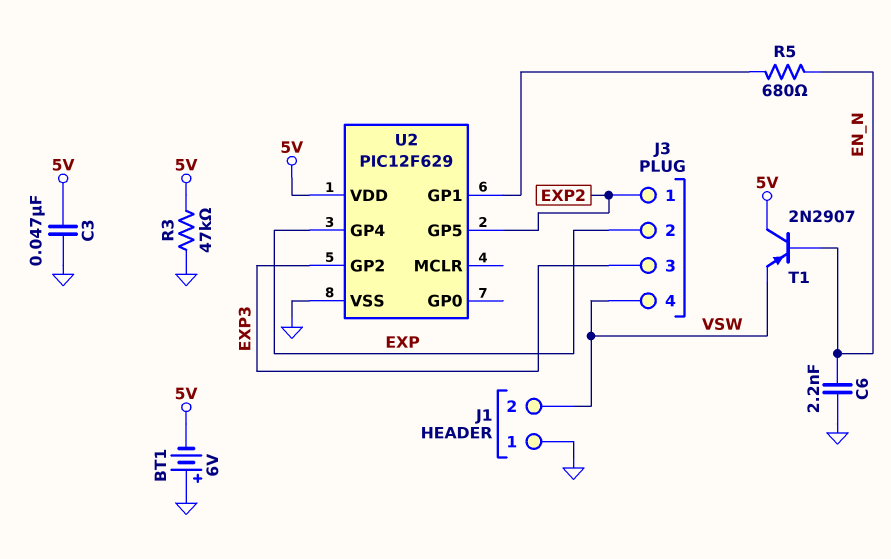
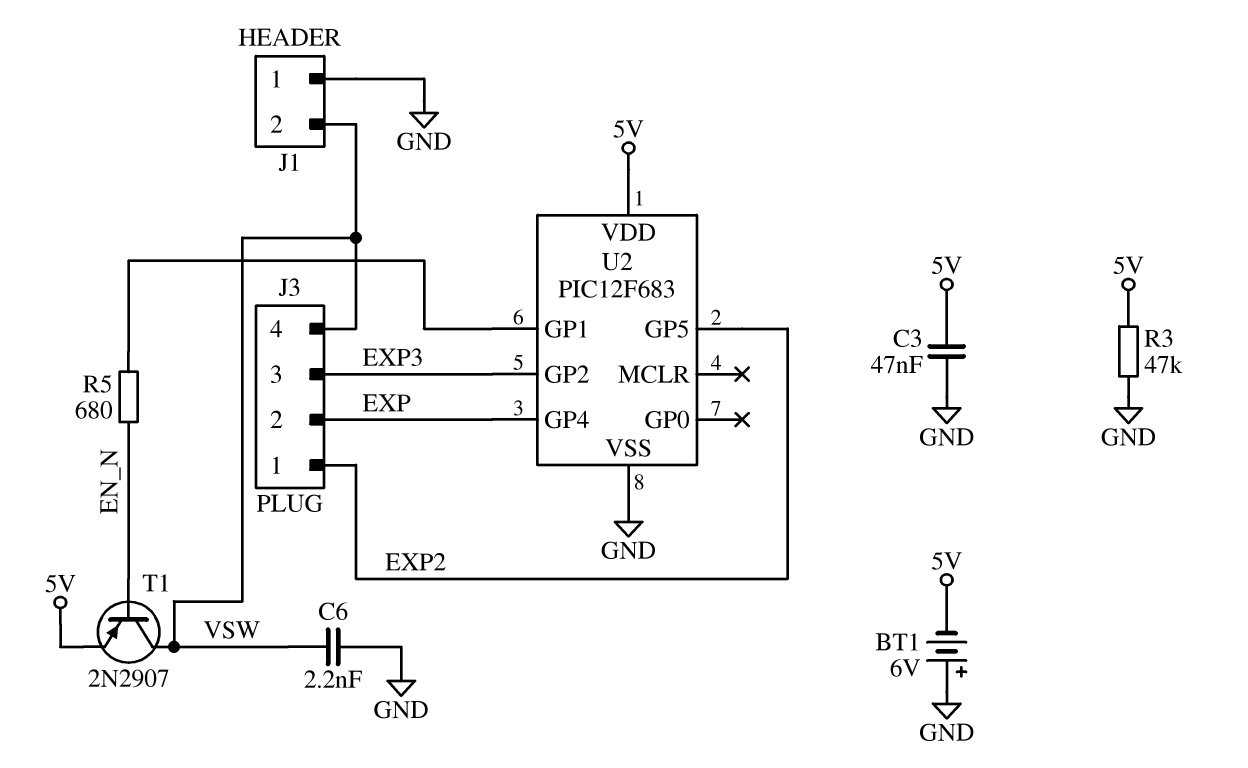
C6: 2.2nF (EN_N, GND) -> 2.2nF (GND, VSW)
T1: PNP 2N2907 (B EN_N, C 5V, E VSW) -> PNP 2N2907 (B EN_N, C VSW, E 5V)
U2: PIC12F629 -> PIC12F683

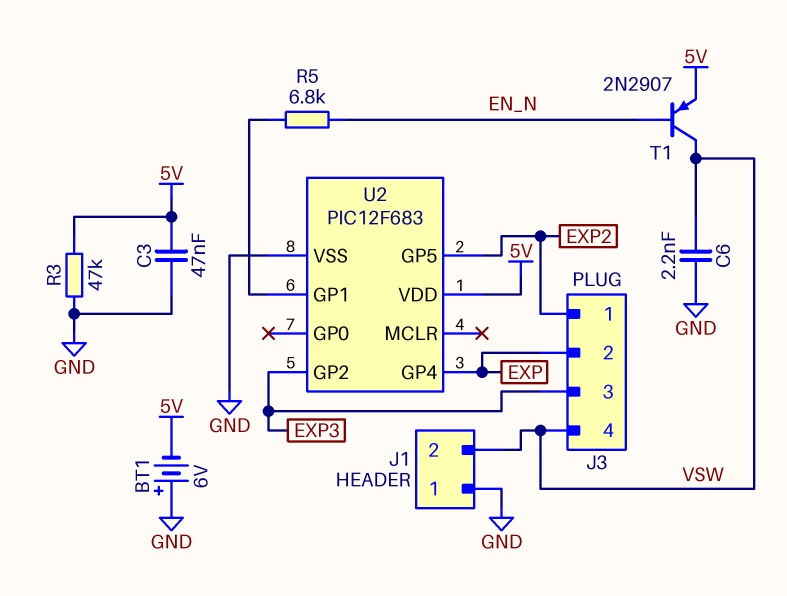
R5: 680 (EN_N, U2/GP1) -> 6.8k (EN_N, U2/GP1)

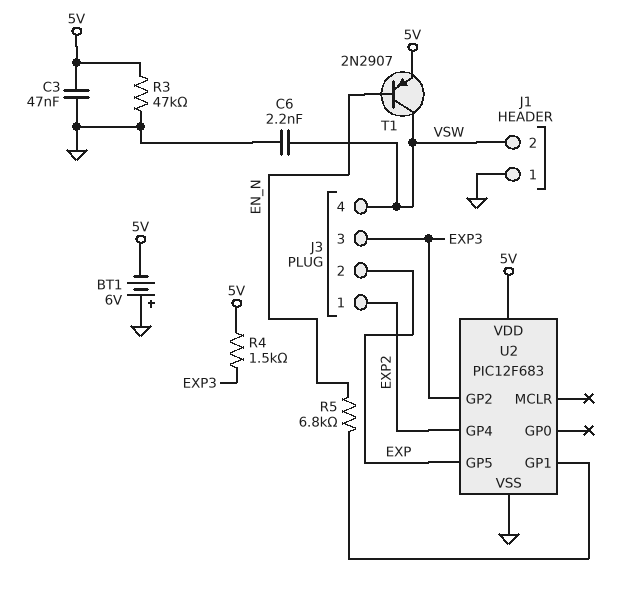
R4: none -> 1.5k (5V, EXP3)
U2 pin GP4: EXP -> EXP2
U2 pin GP5: EXP2 -> EXP

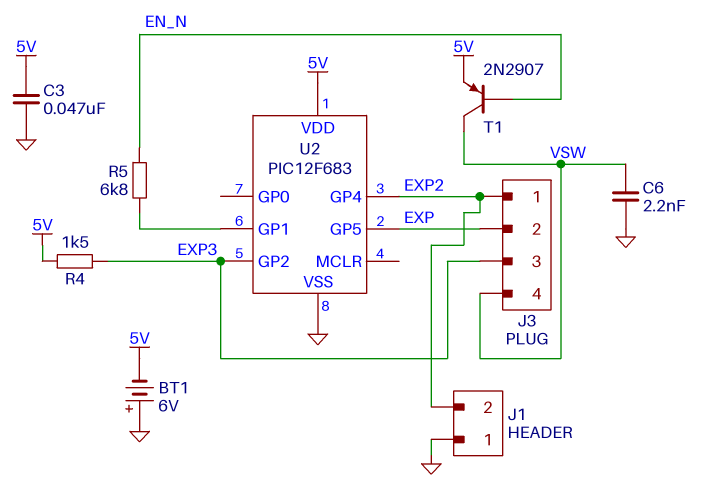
J1 pin 2: VSW -> EXP2
R3: 47k (5V, GND) -> none

